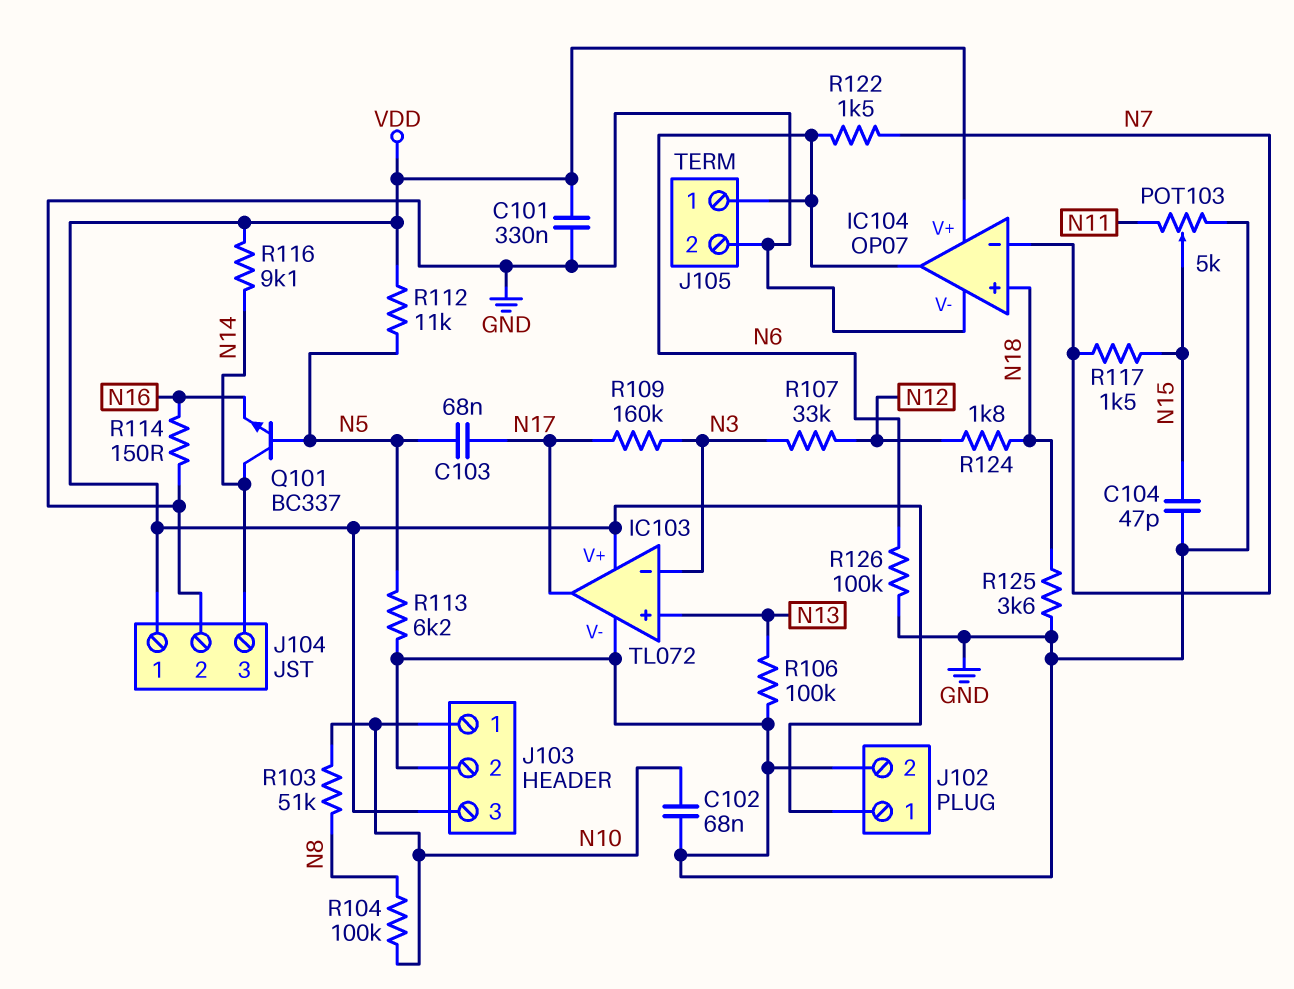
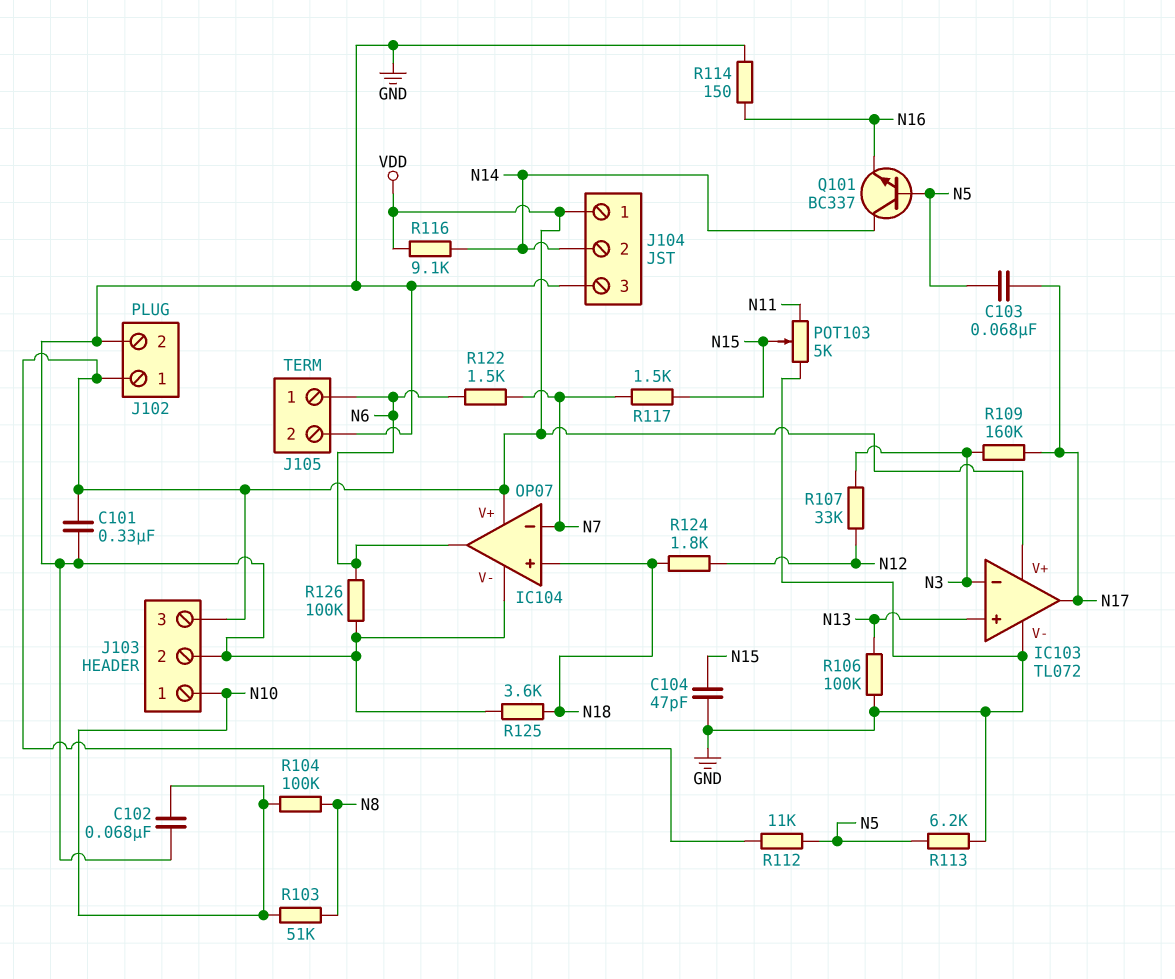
J104 pin 2: GND -> N14
J104 pin 3: N14 -> GND

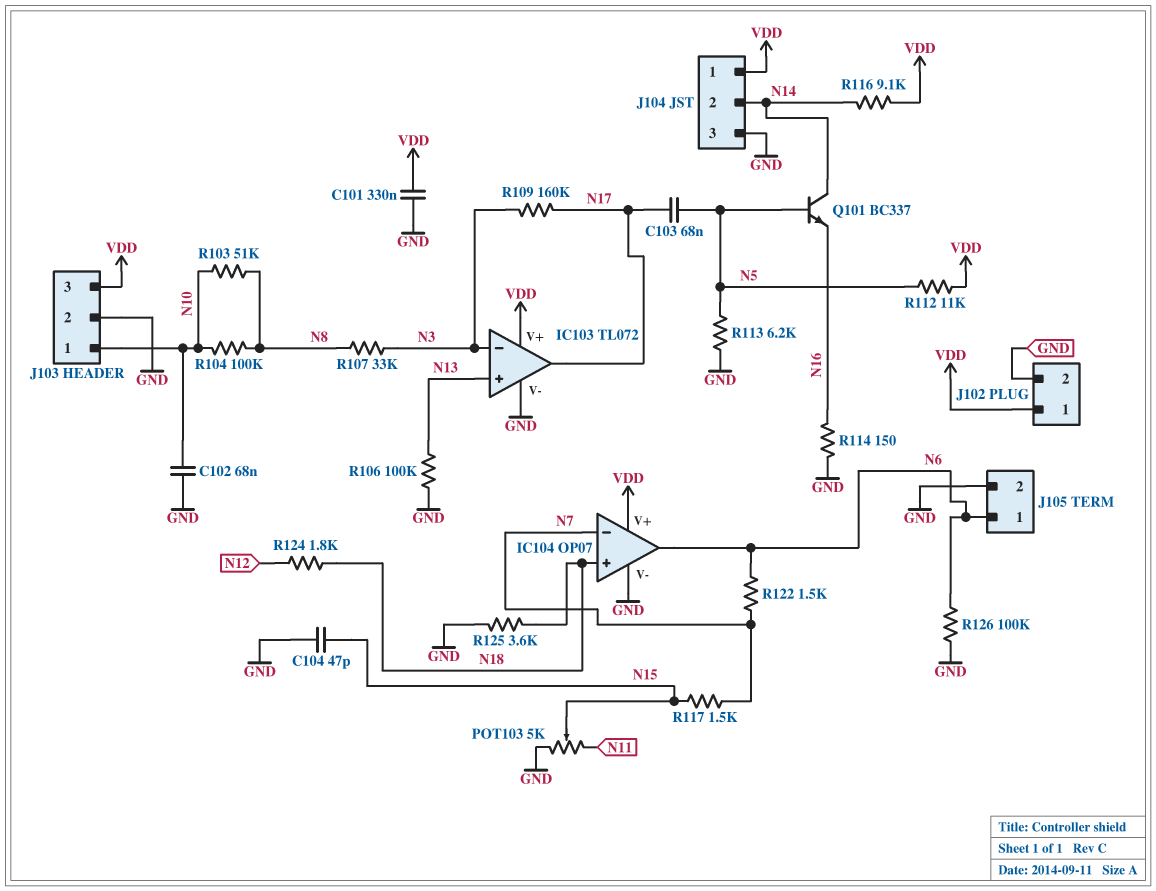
R107: 33k (N3, N12) -> 33k (N3, N8)

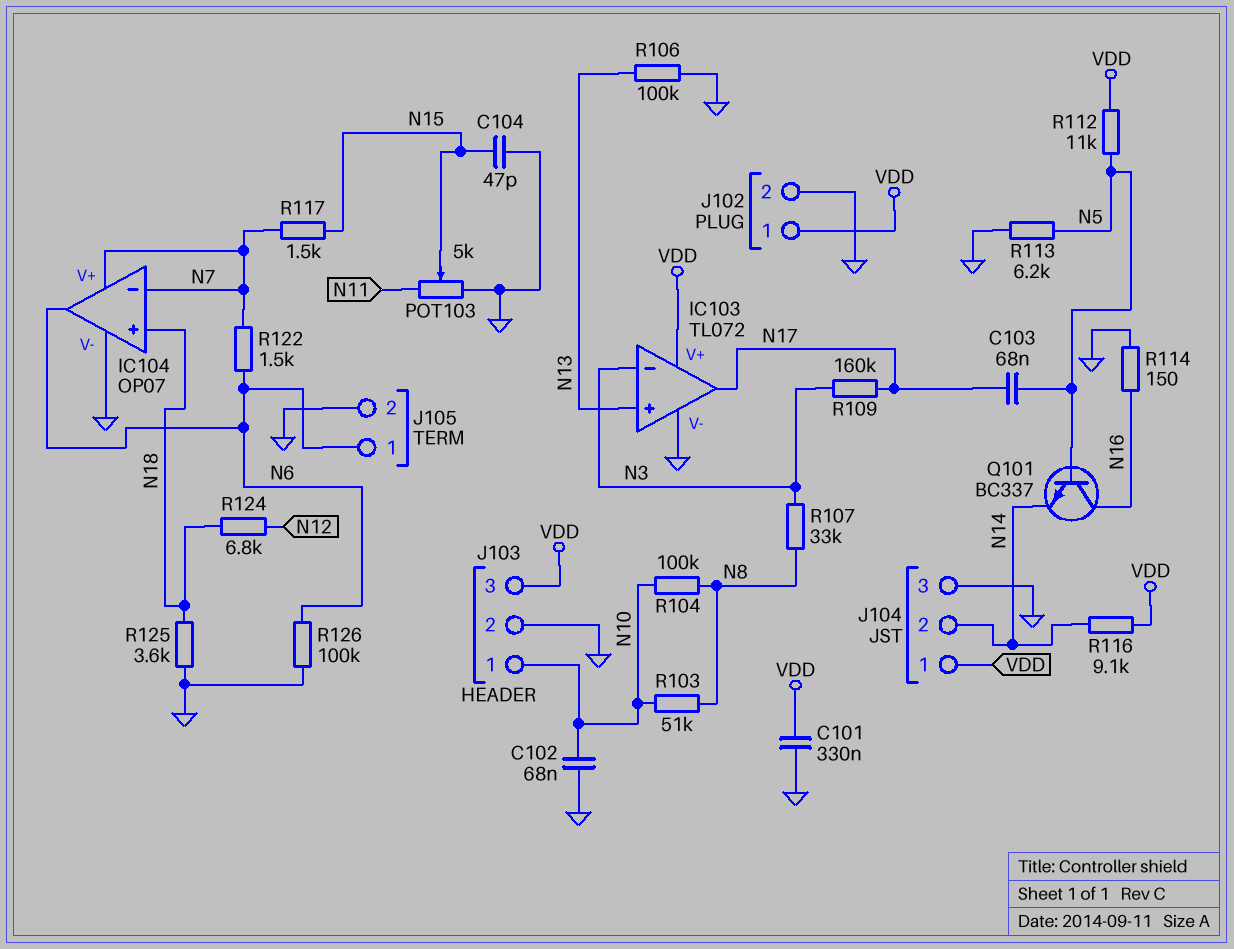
IC104 pin V+: VDD -> N7
Q101: NPN BC337 (B N5, C N14, E N16) -> NPN BC337 (B N5, C N16, E N14)
R124: 1.8k (N12, N18) -> 6.8k (N12, N18)

